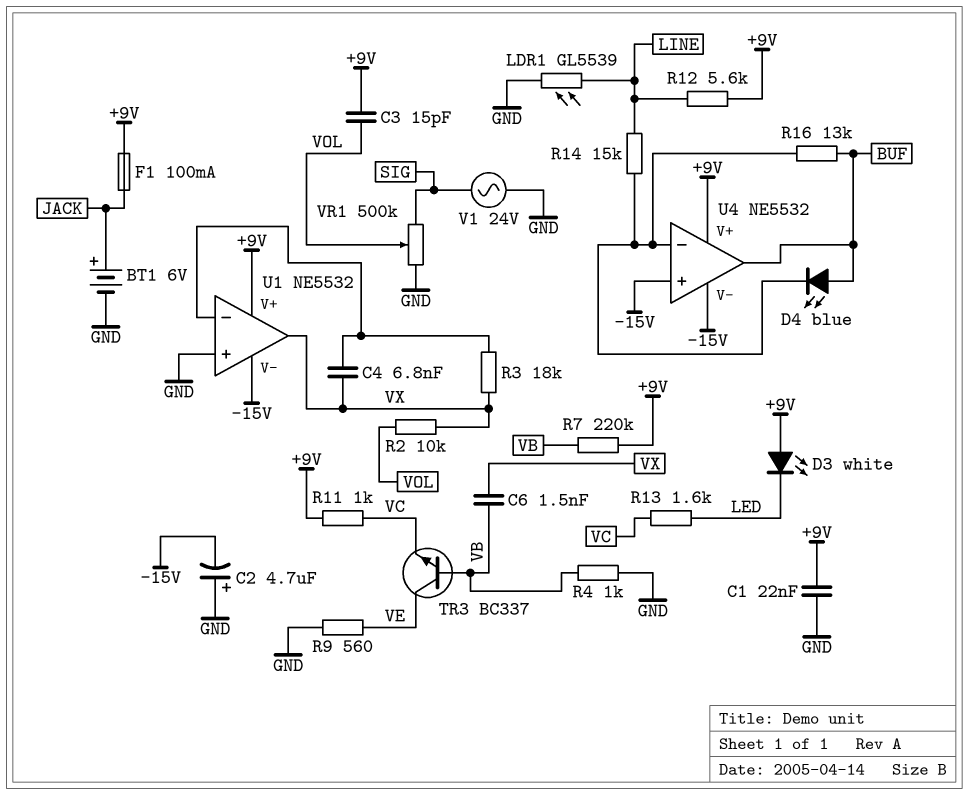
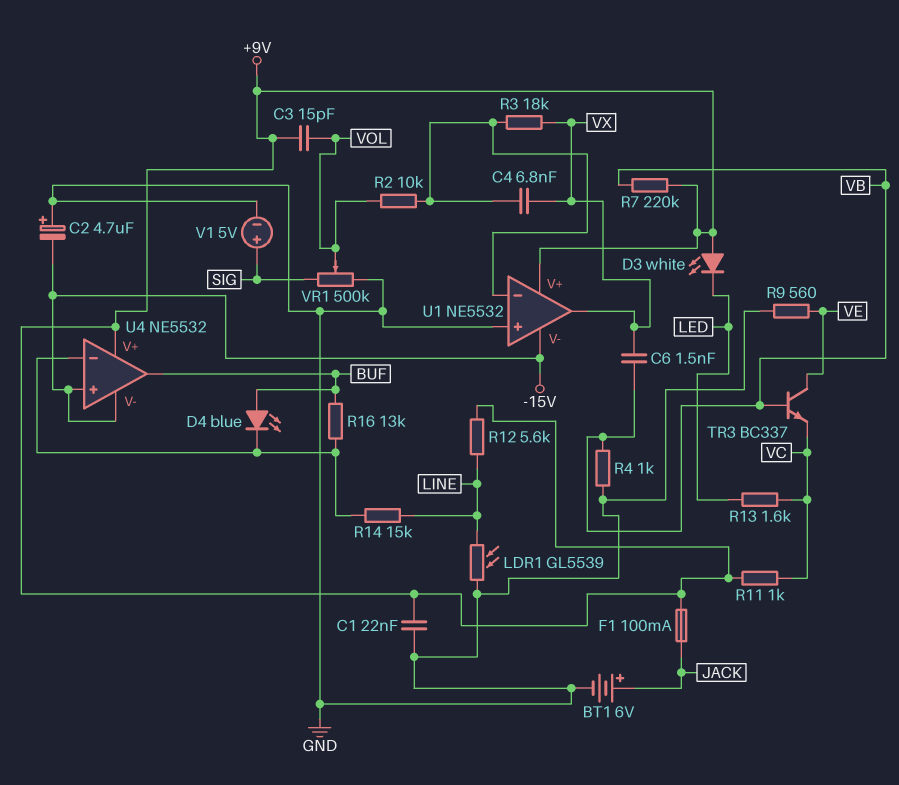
R2: 10k (VOL, VX) -> 10k (U1/in-, VOL)
V1: AC 24V (GND, SIG) -> 5V (plus SIG, minus GND)

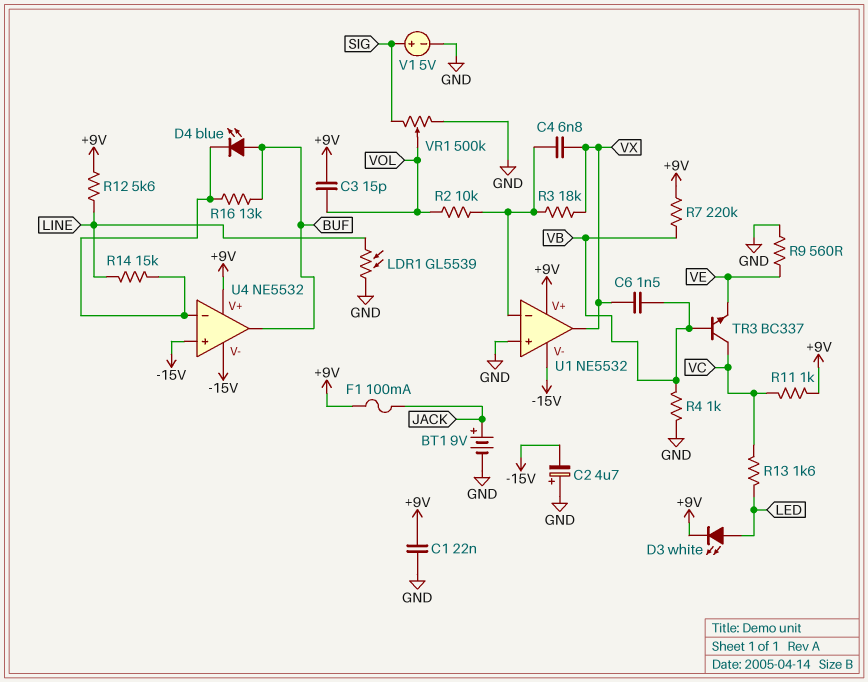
BT1: 6V (plus JACK, minus GND) -> 9V (plus JACK, minus GND)
D3: LED white (A +9V, K LED) -> LED white (A LED, K +9V)
TR3: NPN BC337 (B VB, C VE, E VC) -> NPN BC337 (B VB, C VC, E VE)

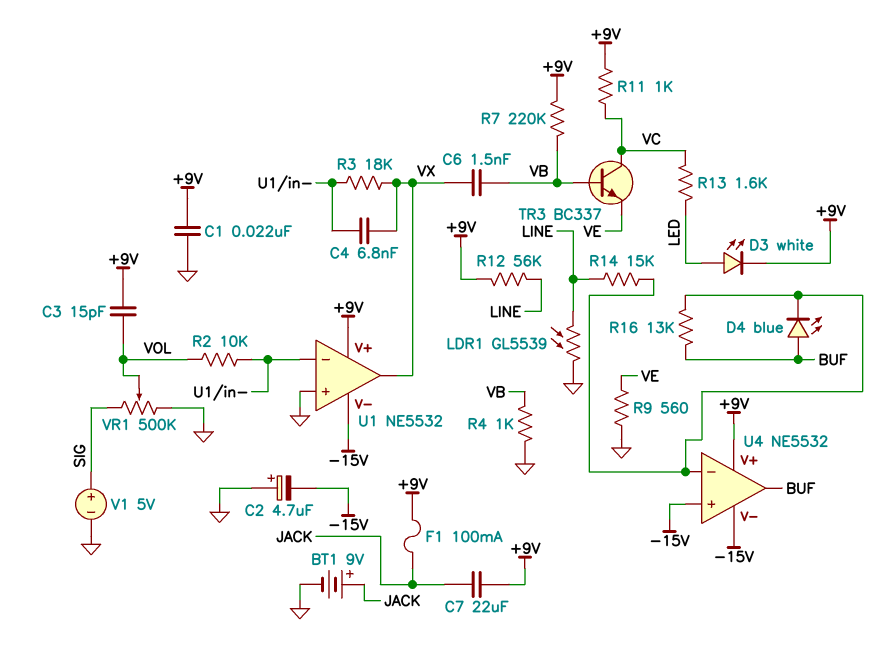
C7: none -> 22uF (+9V, JACK)
R12: 5.6k (+9V, LINE) -> 56k (+9V, LINE)

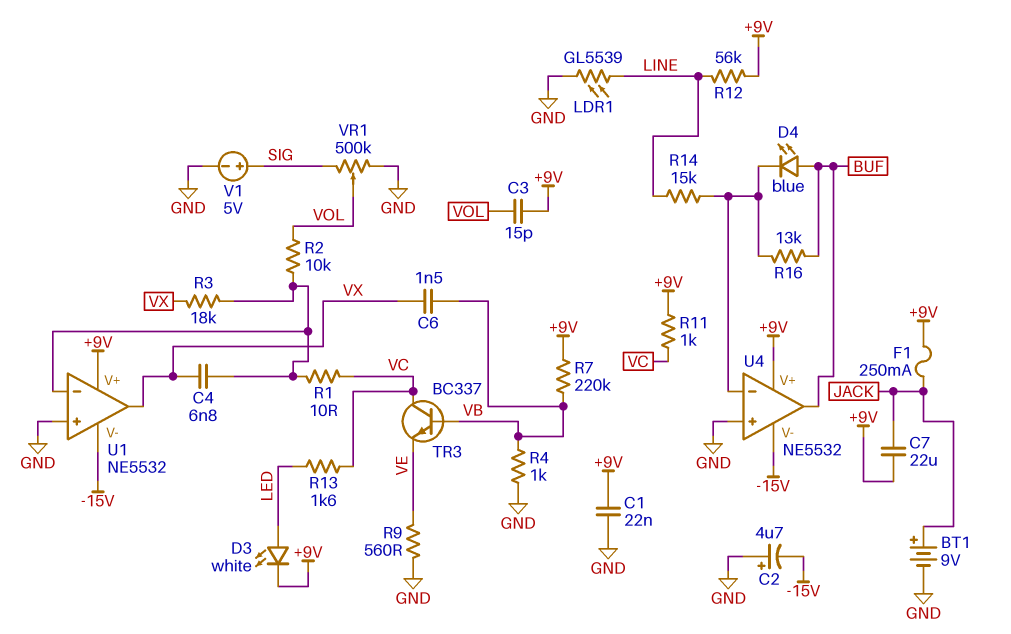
F1: 100mA (+9V, JACK) -> 250mA (+9V, JACK)
R1: none -> 10 (U1/in-, VC)
U4 pin in+: -15V -> GND

